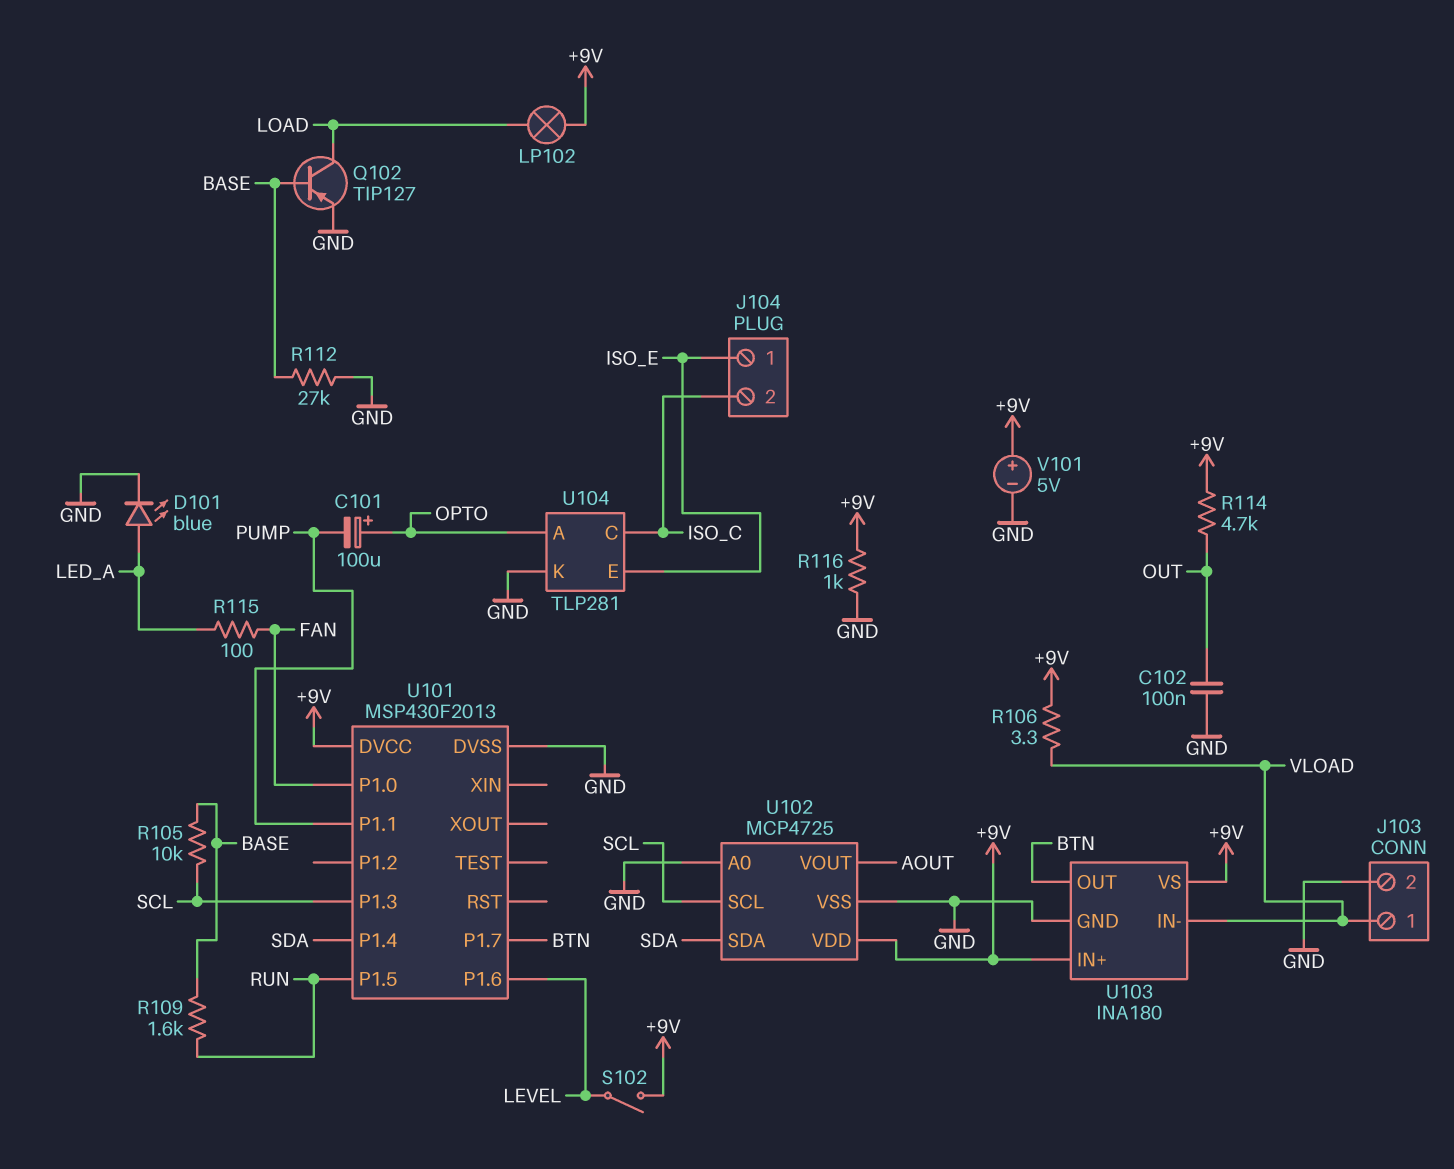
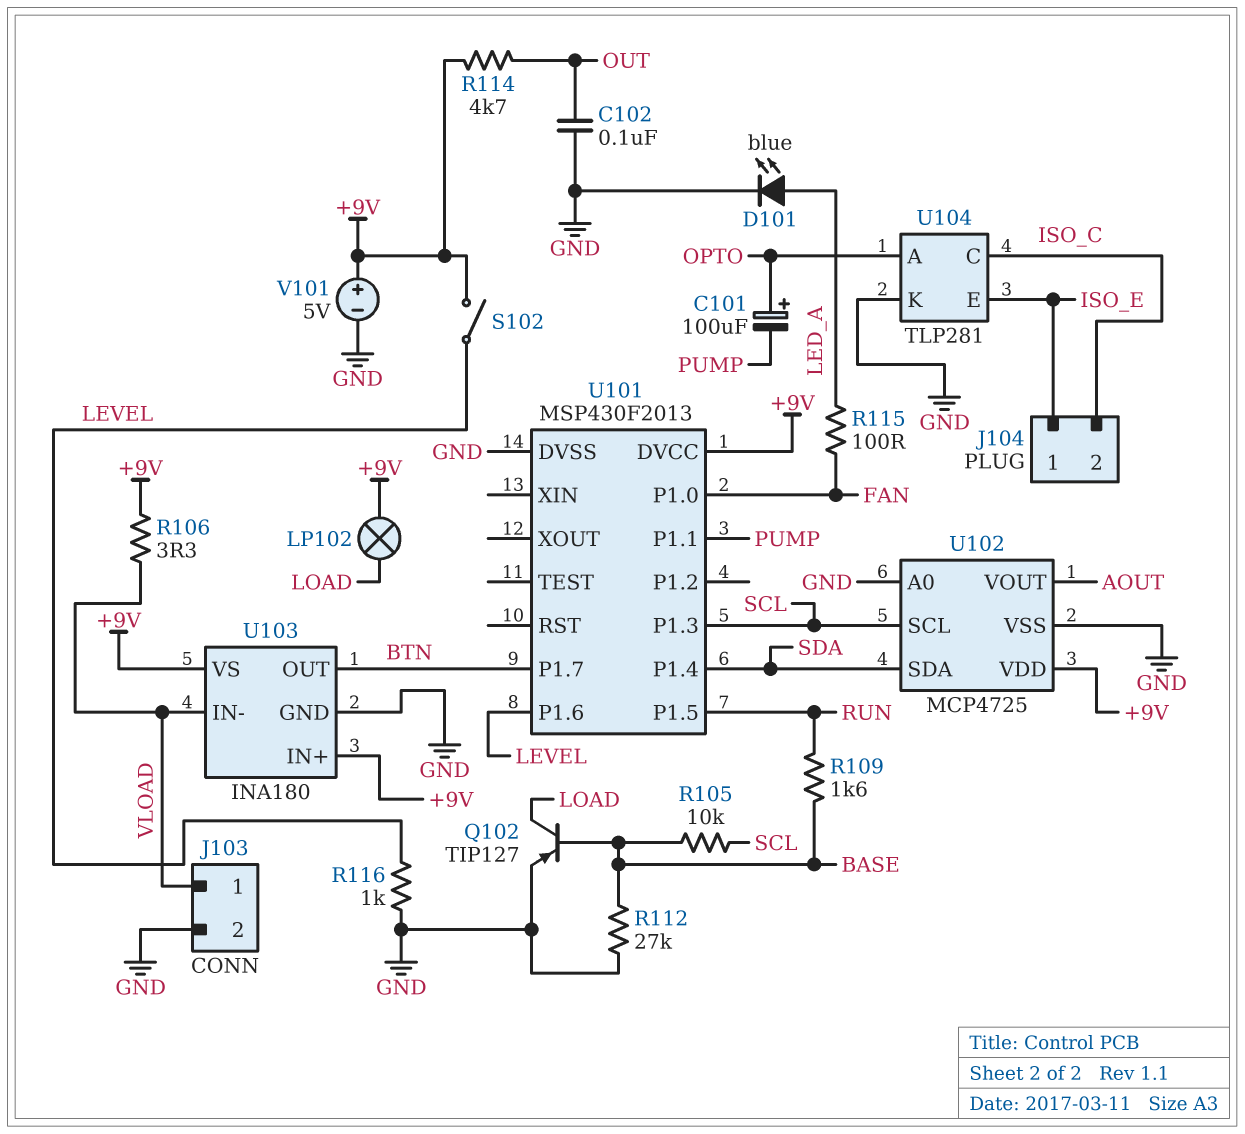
R116: 1k (+9V, GND) -> 1k (GND, LEVEL)

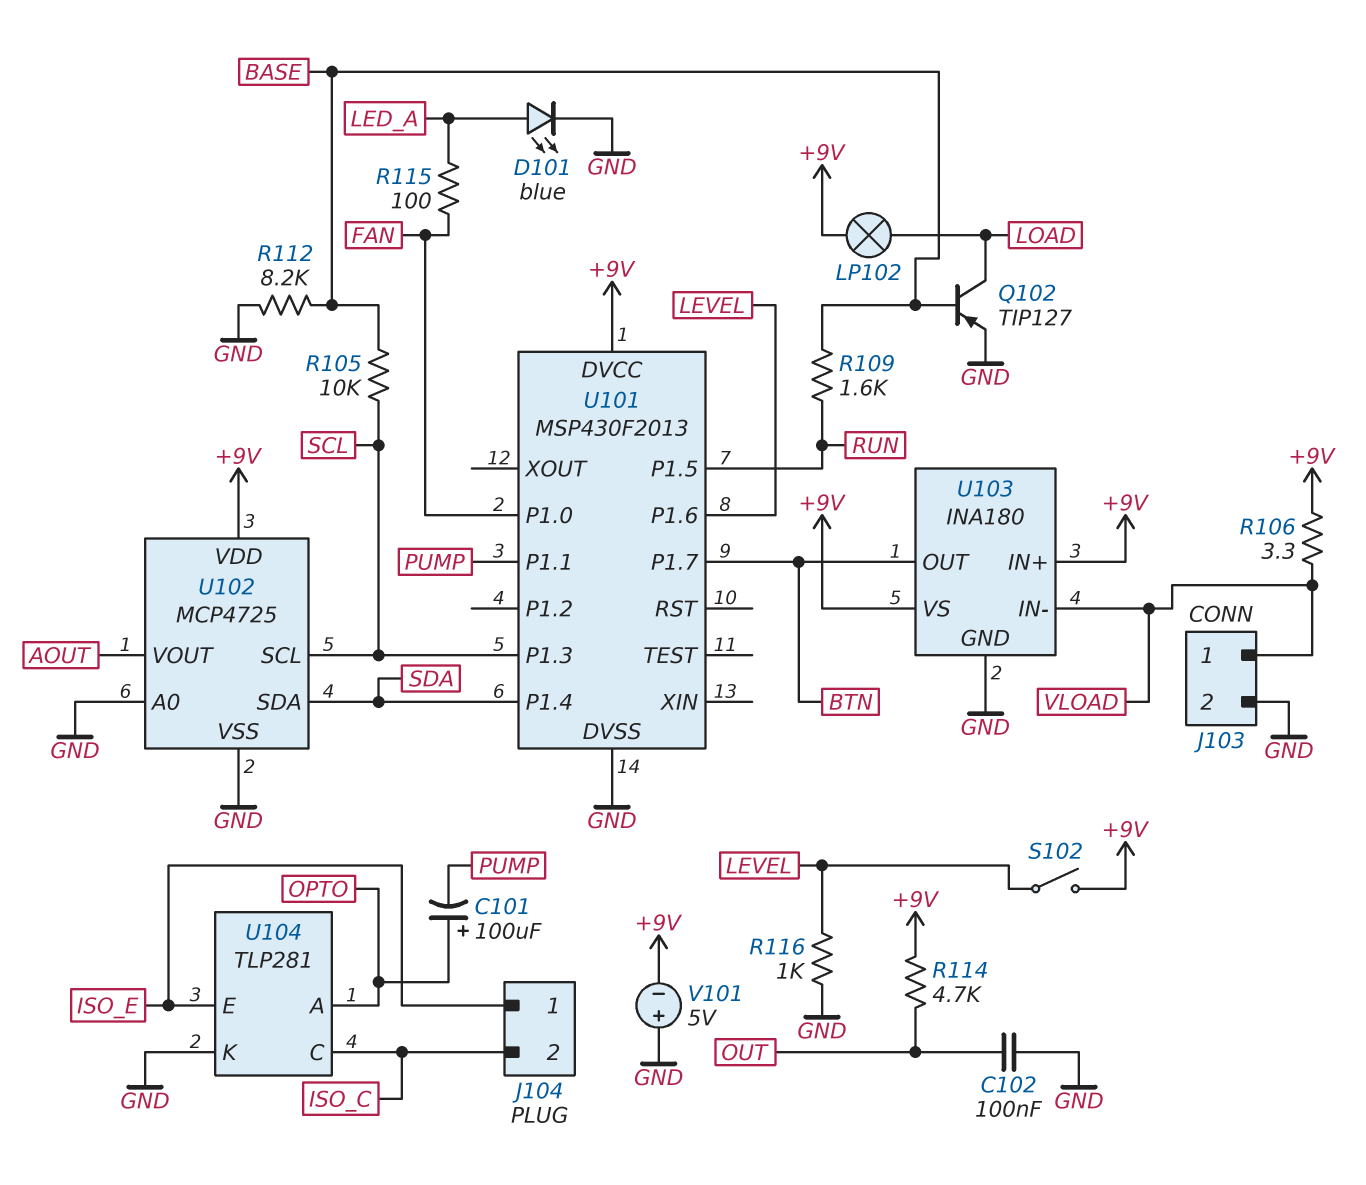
R112: 27k (BASE, GND) -> 8.2k (BASE, GND)
V101: 5V (plus +9V, minus GND) -> 5V (plus GND, minus +9V)

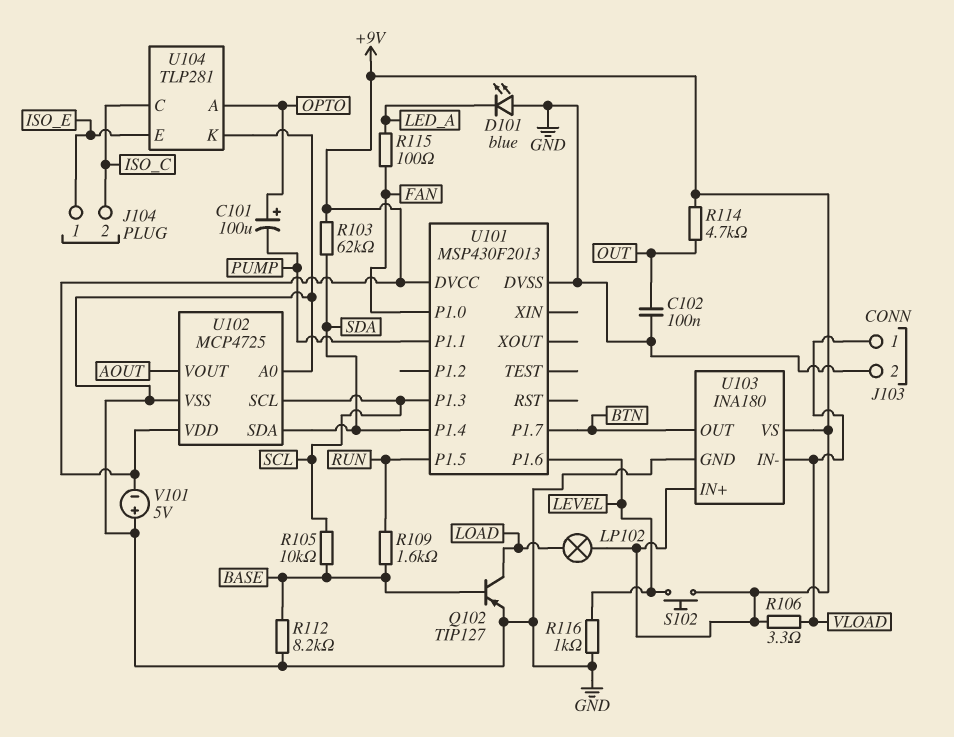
D101: LED blue (A LED_A, K GND) -> LED blue (A GND, K LED_A)
R103: none -> 62k (+9V, SDA)
S102: switch (+9V, LEVEL) -> button (+9V, LEVEL)

